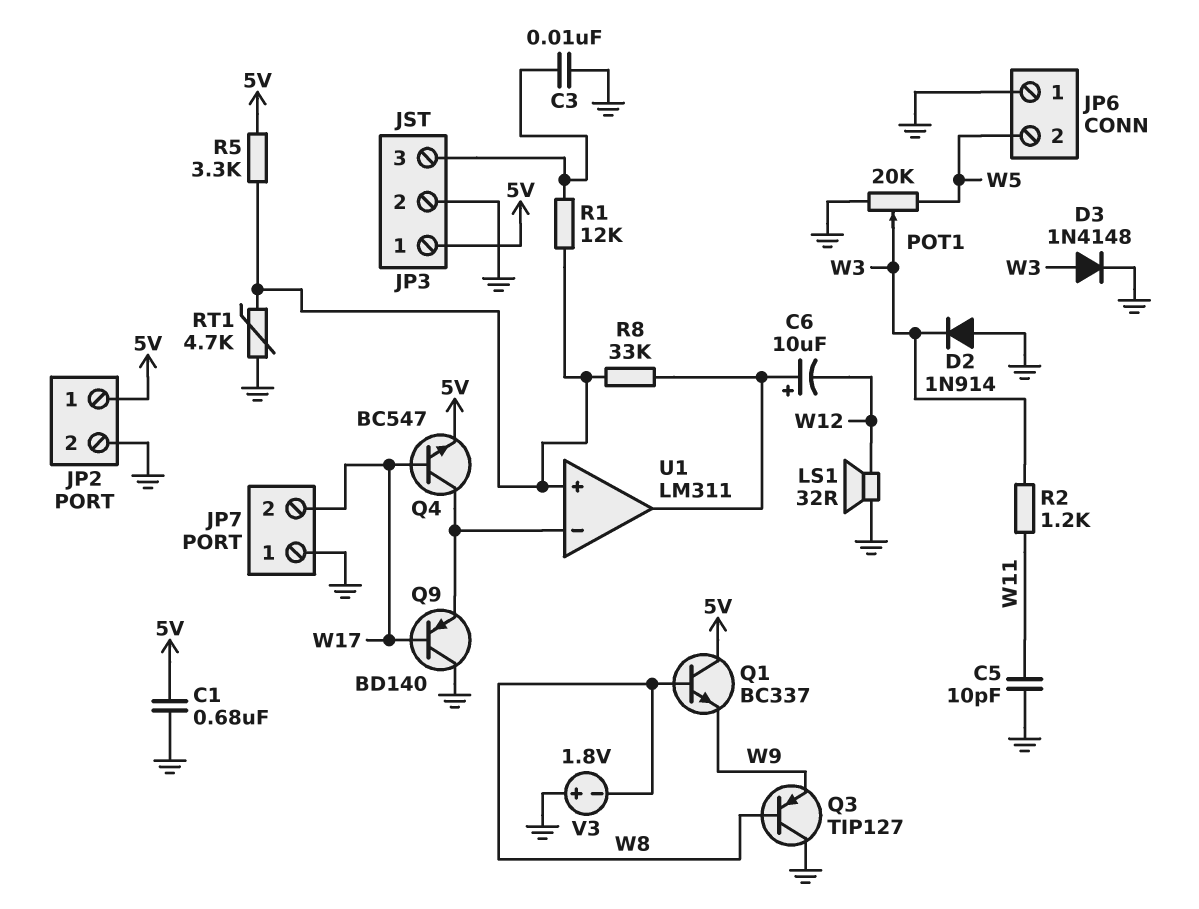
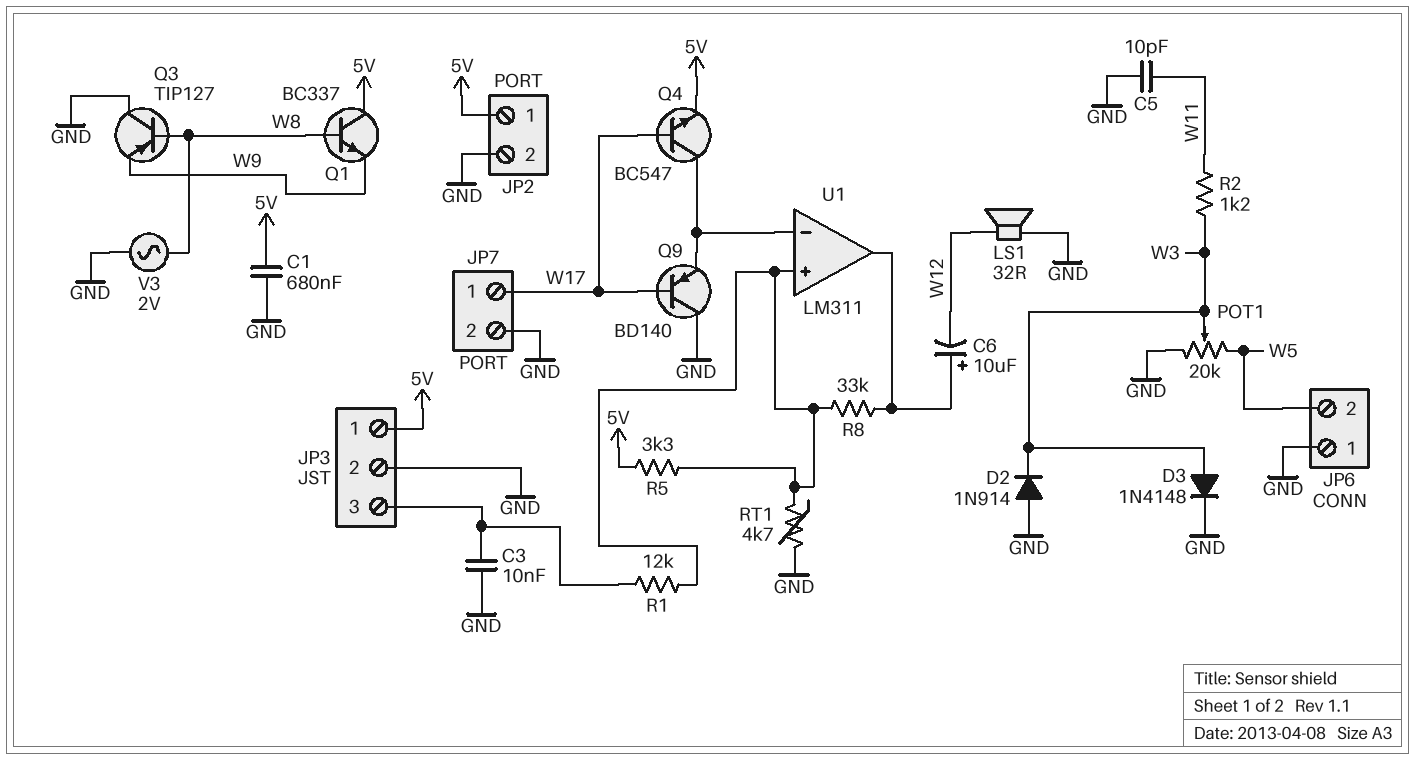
JP7 pin 1: GND -> W17
JP7 pin 2: W17 -> GND
V3: 1.8V (plus GND, minus W8) -> AC 2V (GND, W8)

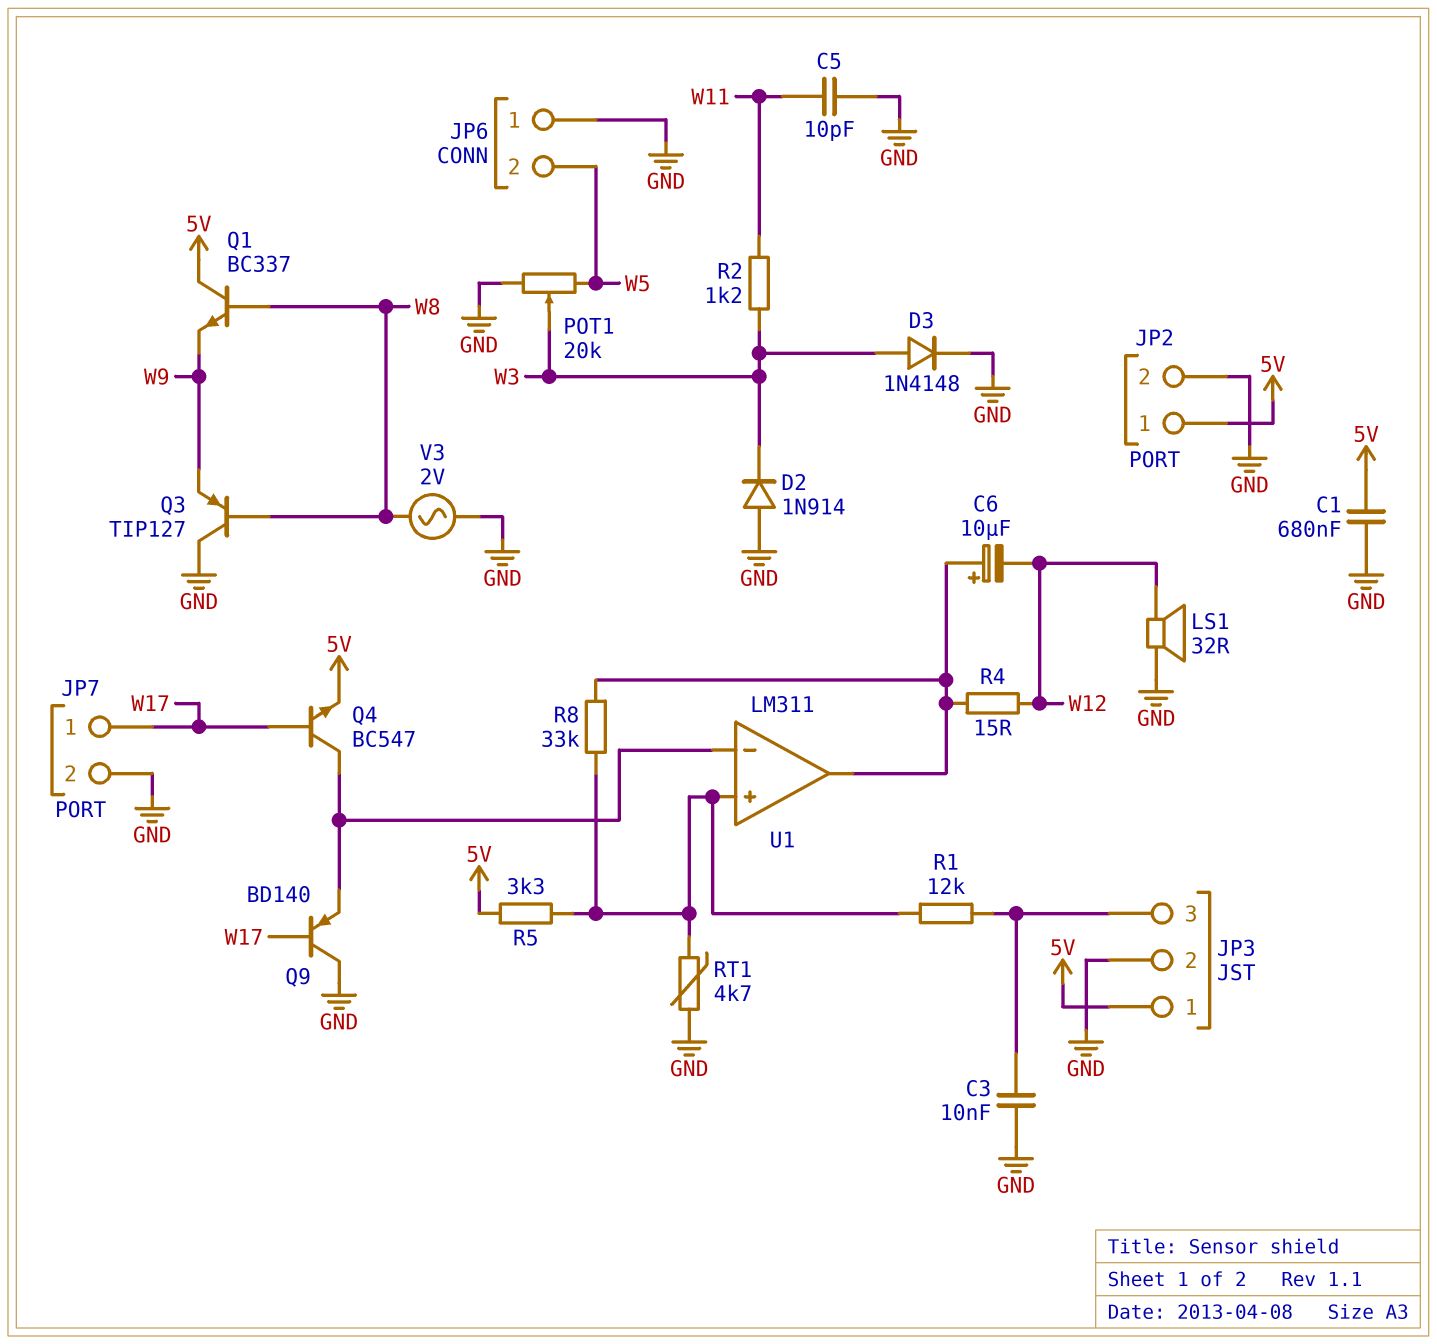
R4: none -> 15 (U1/out, W12)

